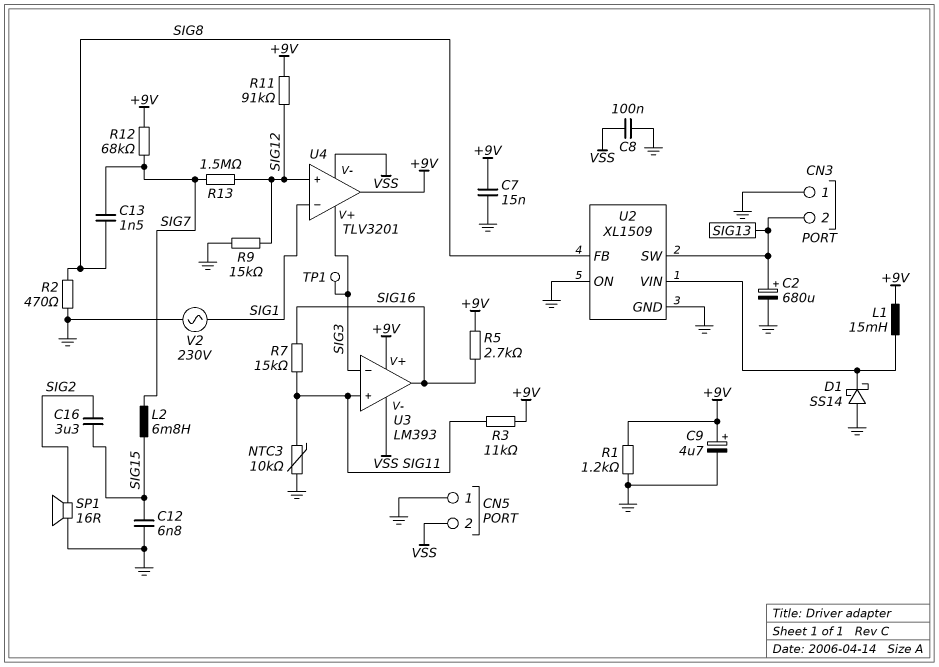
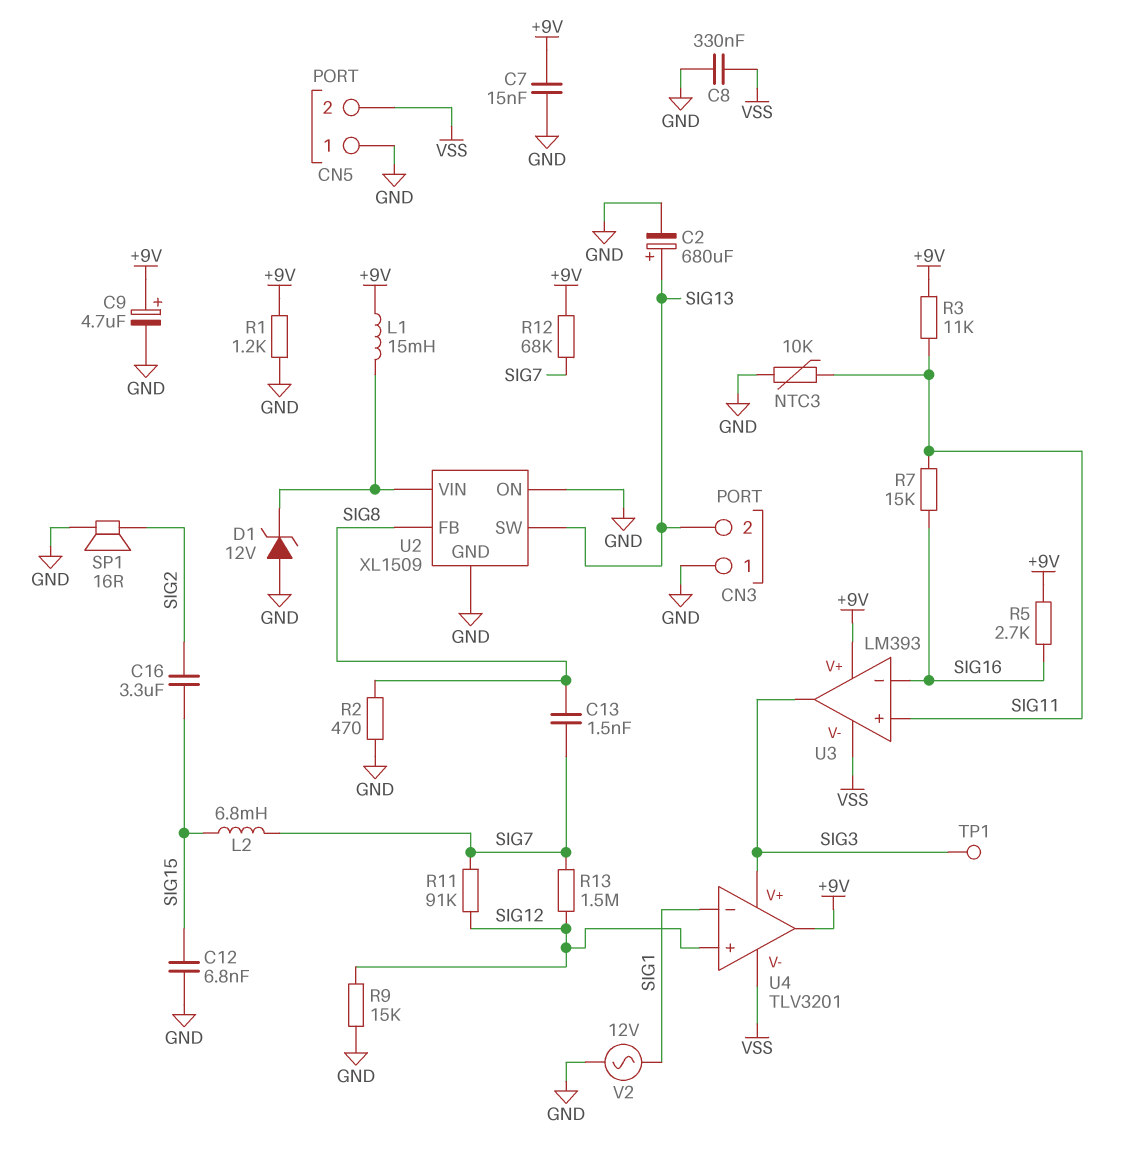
C8: 100nF (GND, VSS) -> 330nF (GND, VSS)
D1: schottky SS14 (A GND, K U2/VIN) -> zener 12V (A GND, K U2/VIN)
R11: 91k (+9V, SIG12) -> 91k (SIG7, SIG12)
U3 pin in-: SIG3 -> SIG16
U3 pin out: SIG16 -> SIG3
V2: AC 230V (GND, SIG1) -> AC 12V (GND, SIG1)

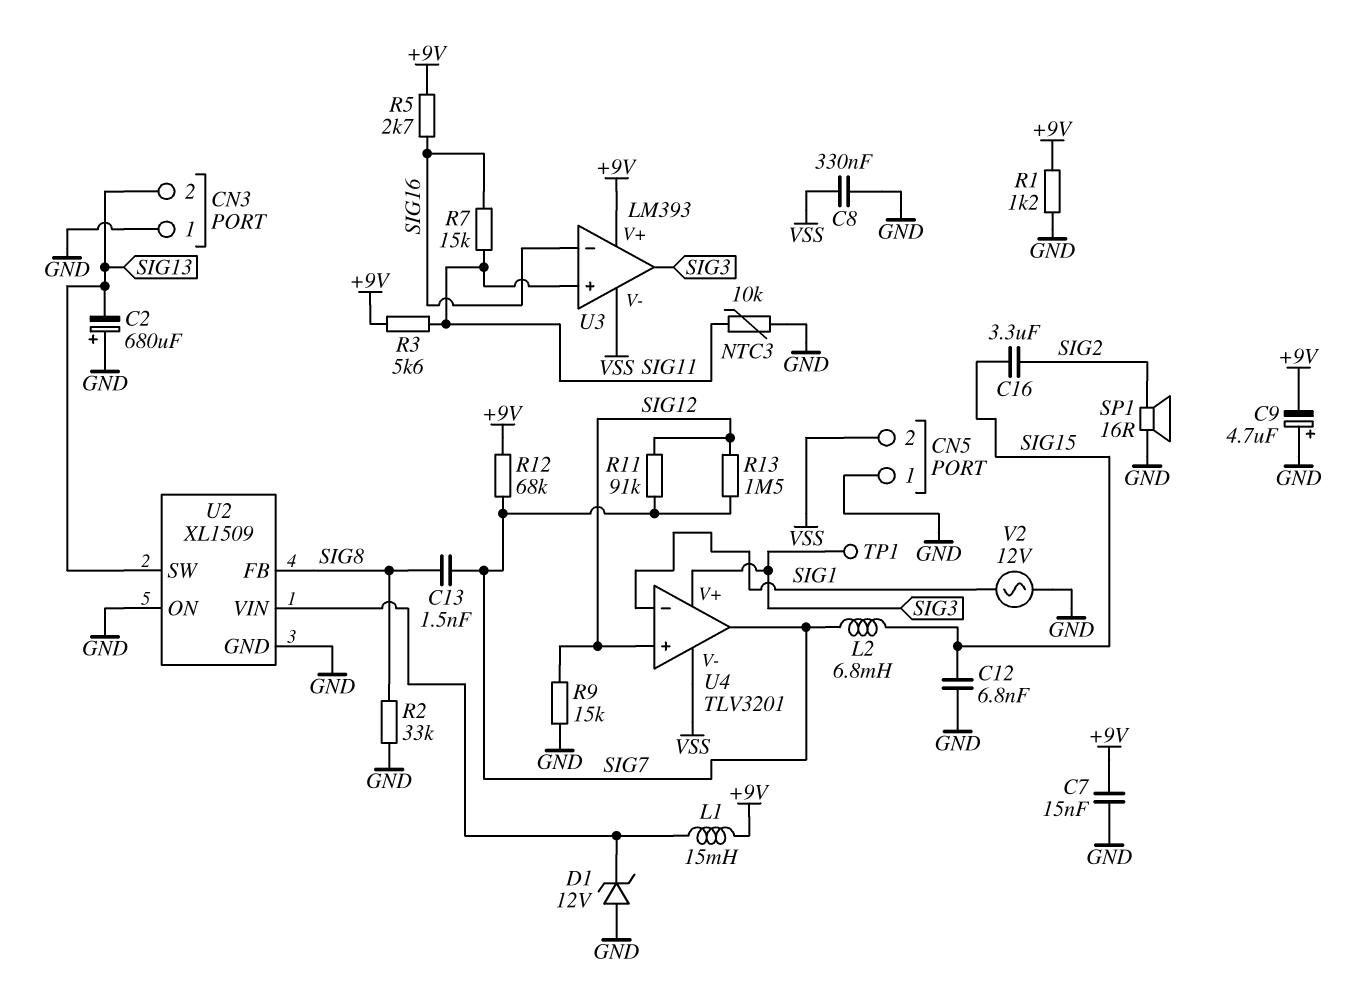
C2: 680uF (plus SIG13, minus GND) -> 680uF (plus GND, minus SIG13)
C9: 4.7uF (plus +9V, minus GND) -> 4.7uF (plus GND, minus +9V)
R2: 470 (GND, SIG8) -> 33k (GND, SIG8)
R3: 11k (+9V, SIG11) -> 5.6k (+9V, SIG11)
U4 pin out: +9V -> SIG7

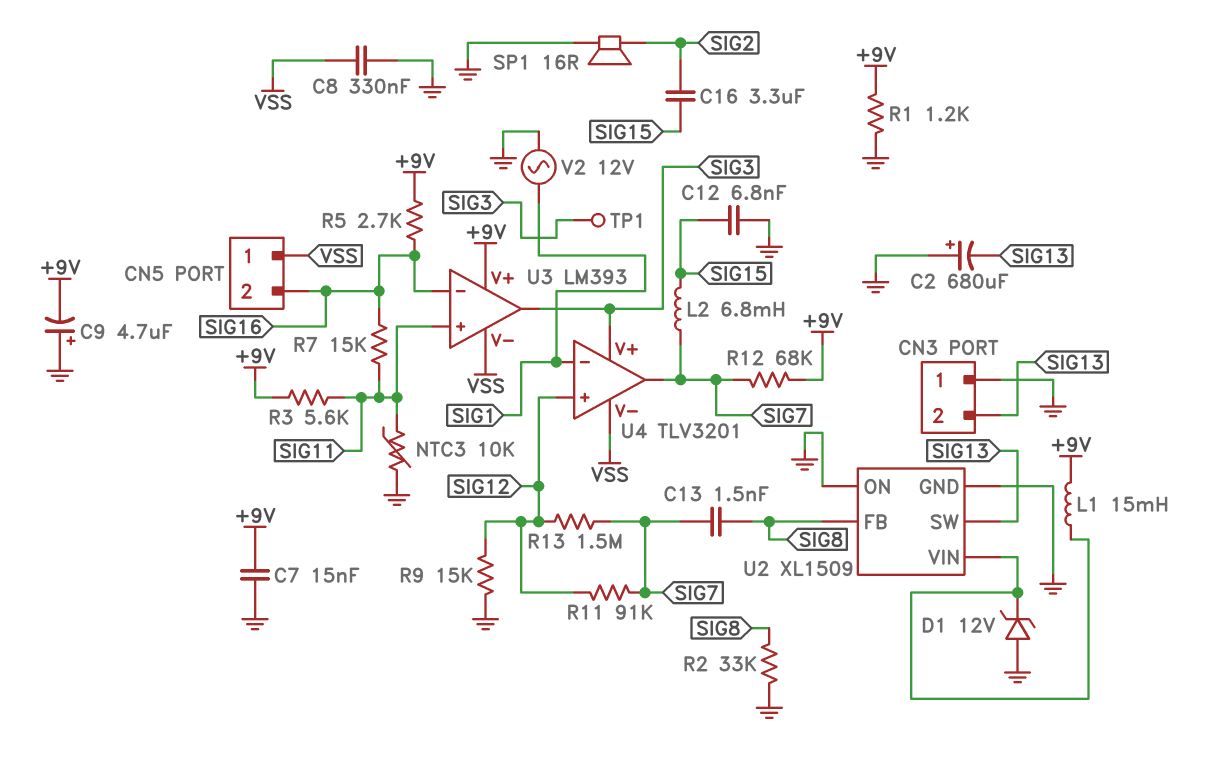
CN5 pin 1: GND -> VSS
CN5 pin 2: VSS -> SIG16

